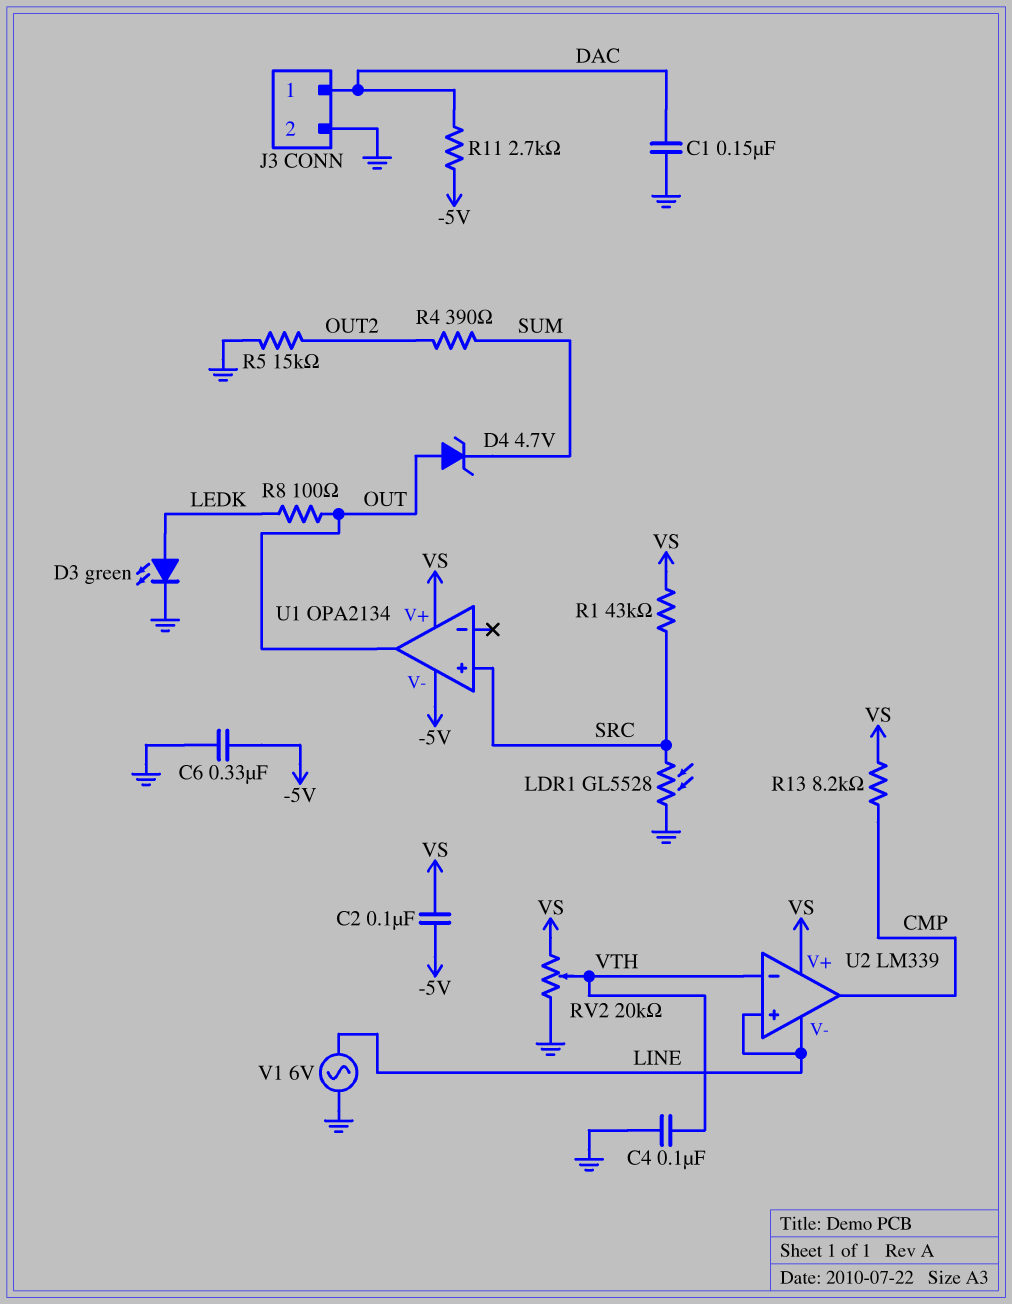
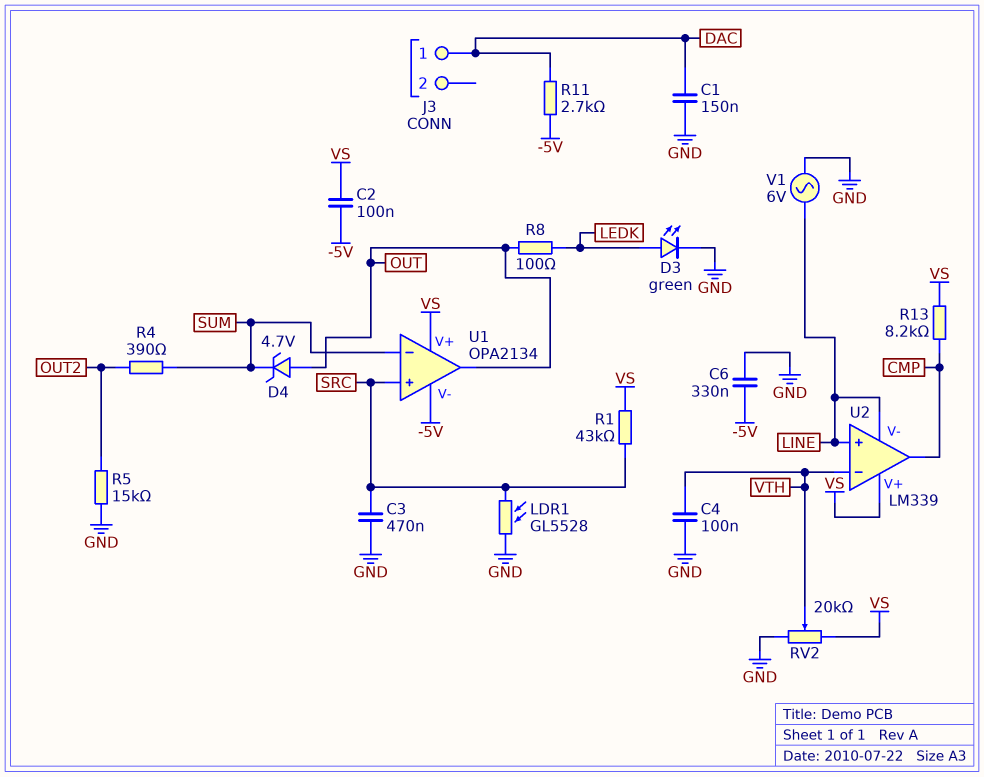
C3: none -> 470nF (GND, SRC)
J3 pin 2: GND -> none
U1 pin in-: none -> SUM

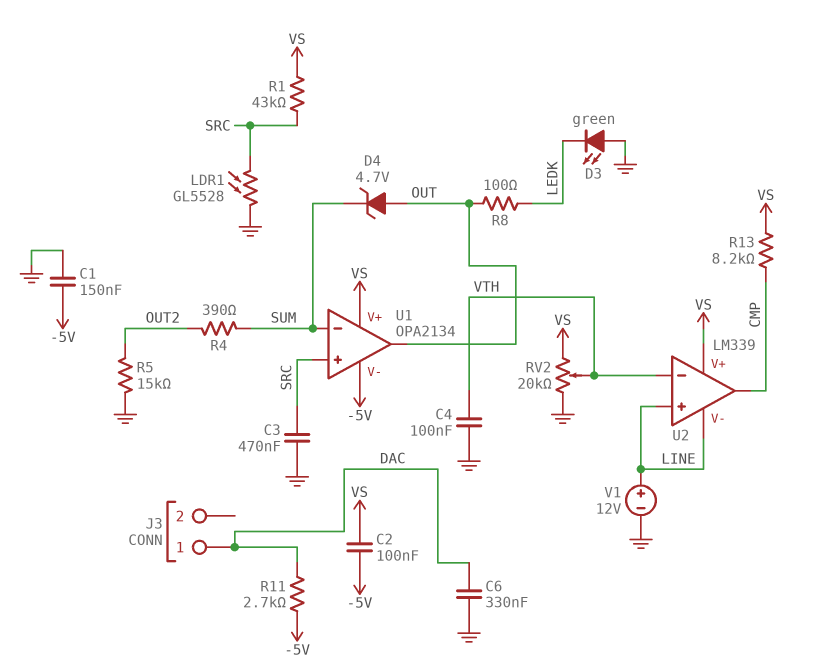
C1: 150nF (DAC, GND) -> 150nF (-5V, GND)
C6: 330nF (-5V, GND) -> 330nF (DAC, GND)
D3: LED green (A LEDK, K GND) -> LED green (A GND, K LEDK)
V1: AC 6V (GND, LINE) -> 12V (plus LINE, minus GND)

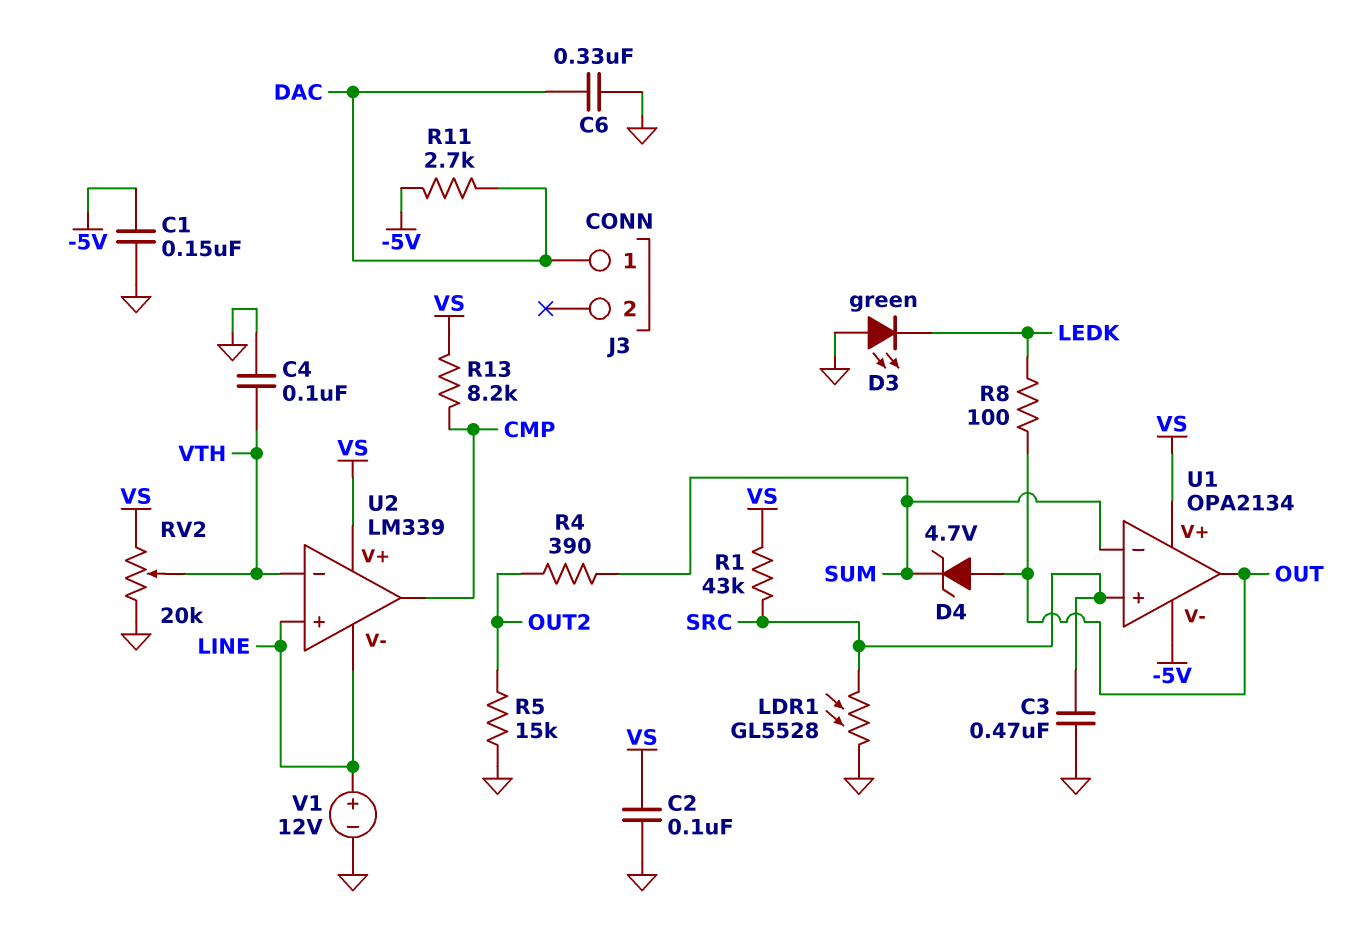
C2: 100nF (-5V, VS) -> 100nF (GND, VS)

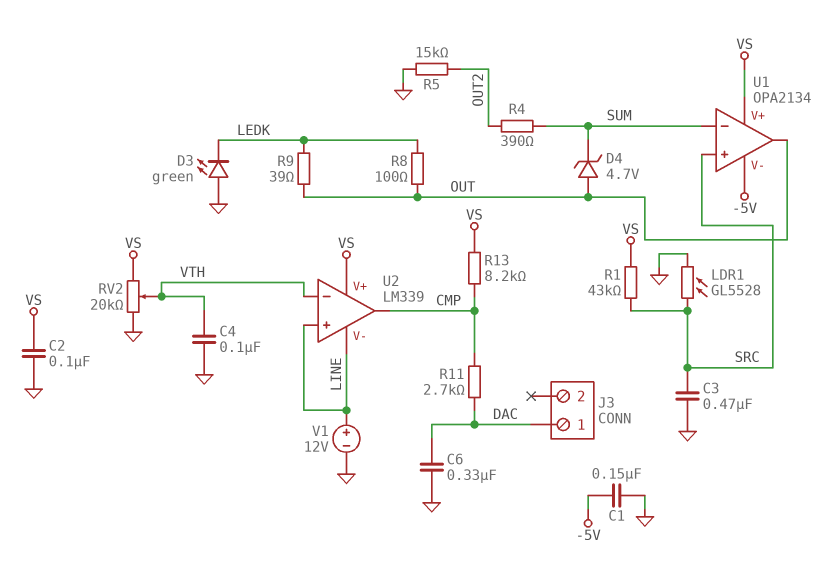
R9: none -> 39 (LEDK, OUT)
R11: 2.7k (-5V, DAC) -> 2.7k (CMP, DAC)

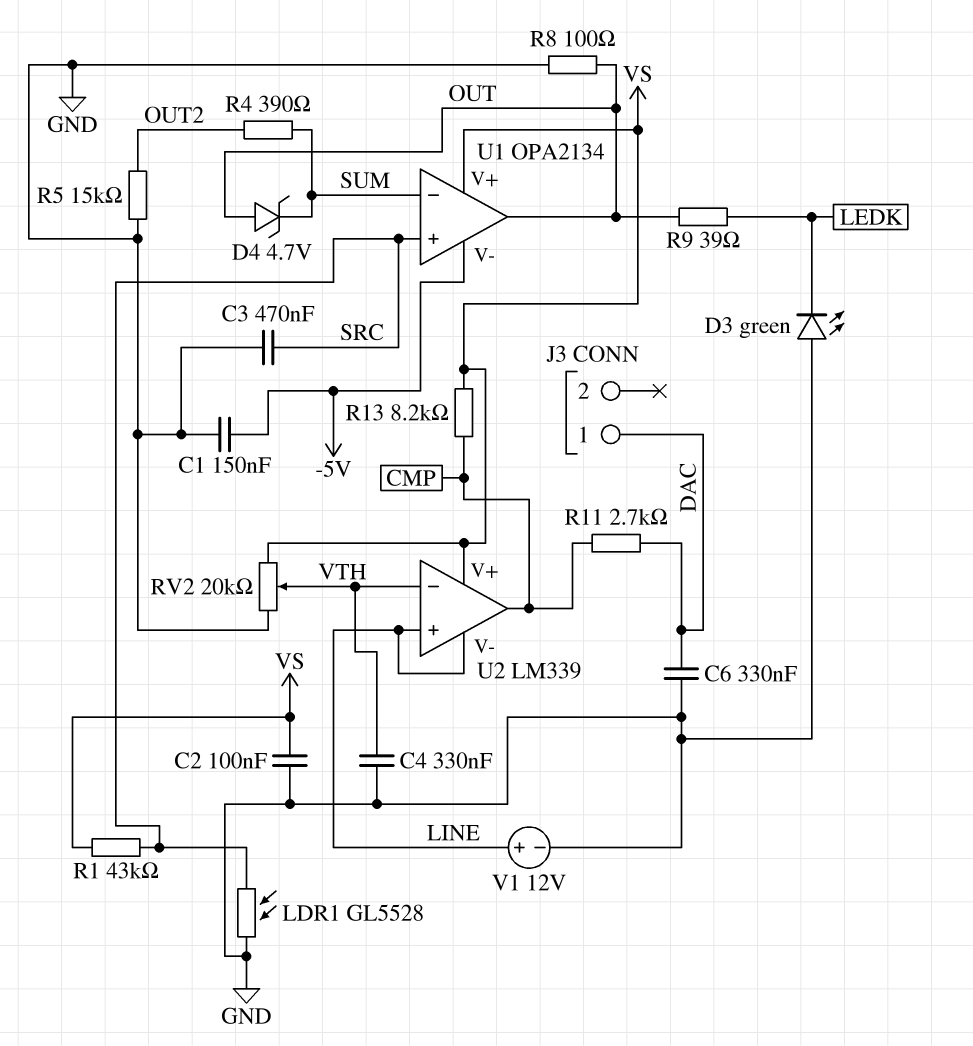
C4: 100nF (GND, VTH) -> 330nF (GND, VTH)
R8: 100 (LEDK, OUT) -> 100 (GND, OUT)

